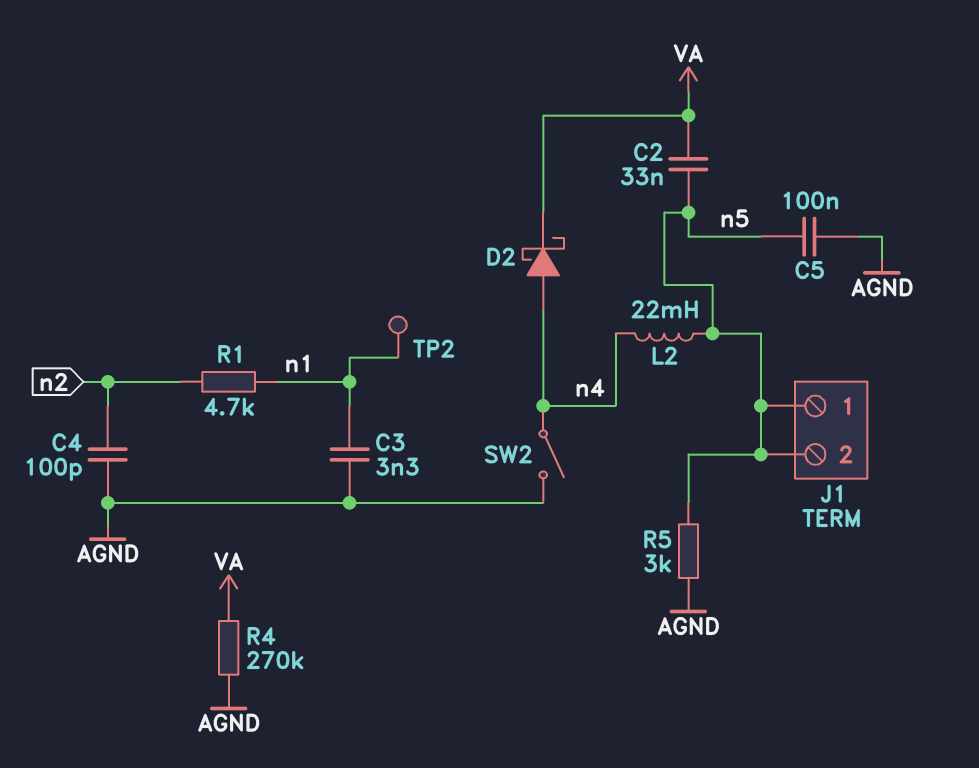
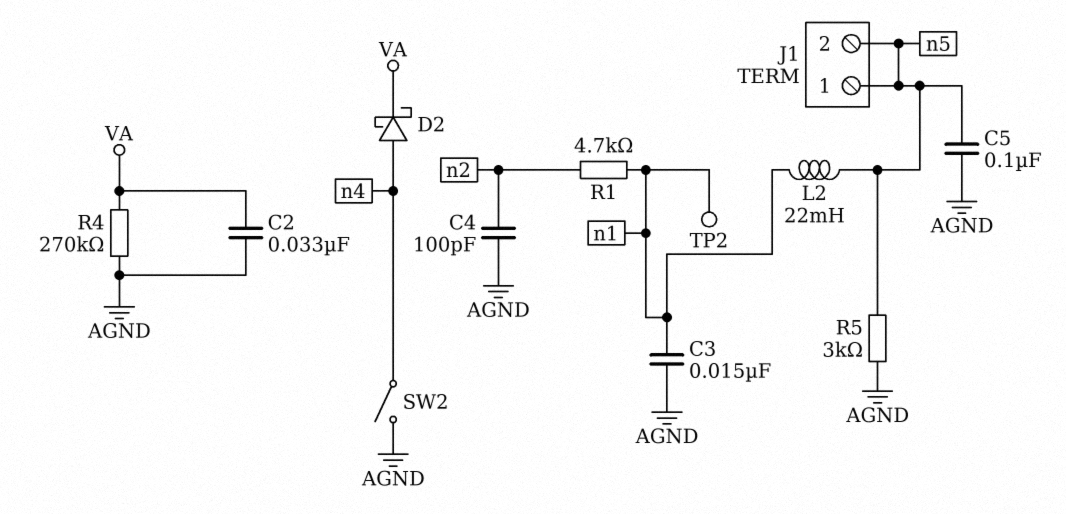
C2: 33nF (VA, n5) -> 33nF (AGND, VA)
C3: 3.3nF (AGND, n1) -> 15nF (AGND, n1)
L2: 22mH (n4, n5) -> 22mH (n1, n5)

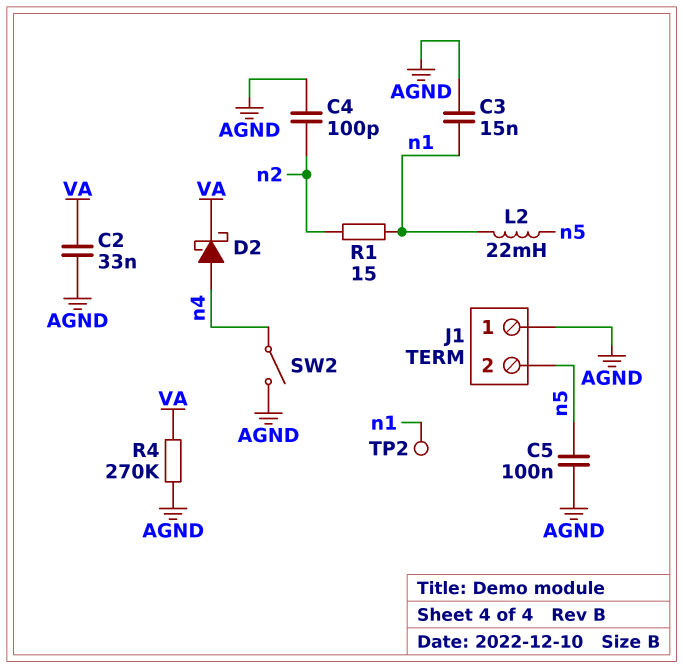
J1 pin 1: n5 -> AGND
R1: 4.7k (n1, n2) -> 15 (n1, n2)
R5: 3k (AGND, n5) -> none

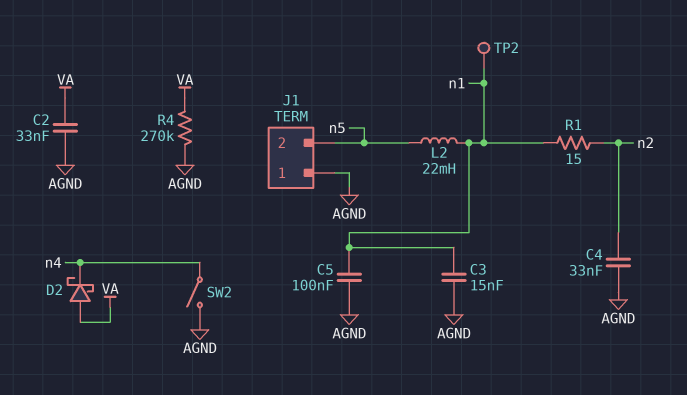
C4: 100pF (AGND, n2) -> 33nF (AGND, n2)
C5: 100nF (AGND, n5) -> 100nF (AGND, n1)
D2: schottky (A n4, K VA) -> schottky (A VA, K n4)

